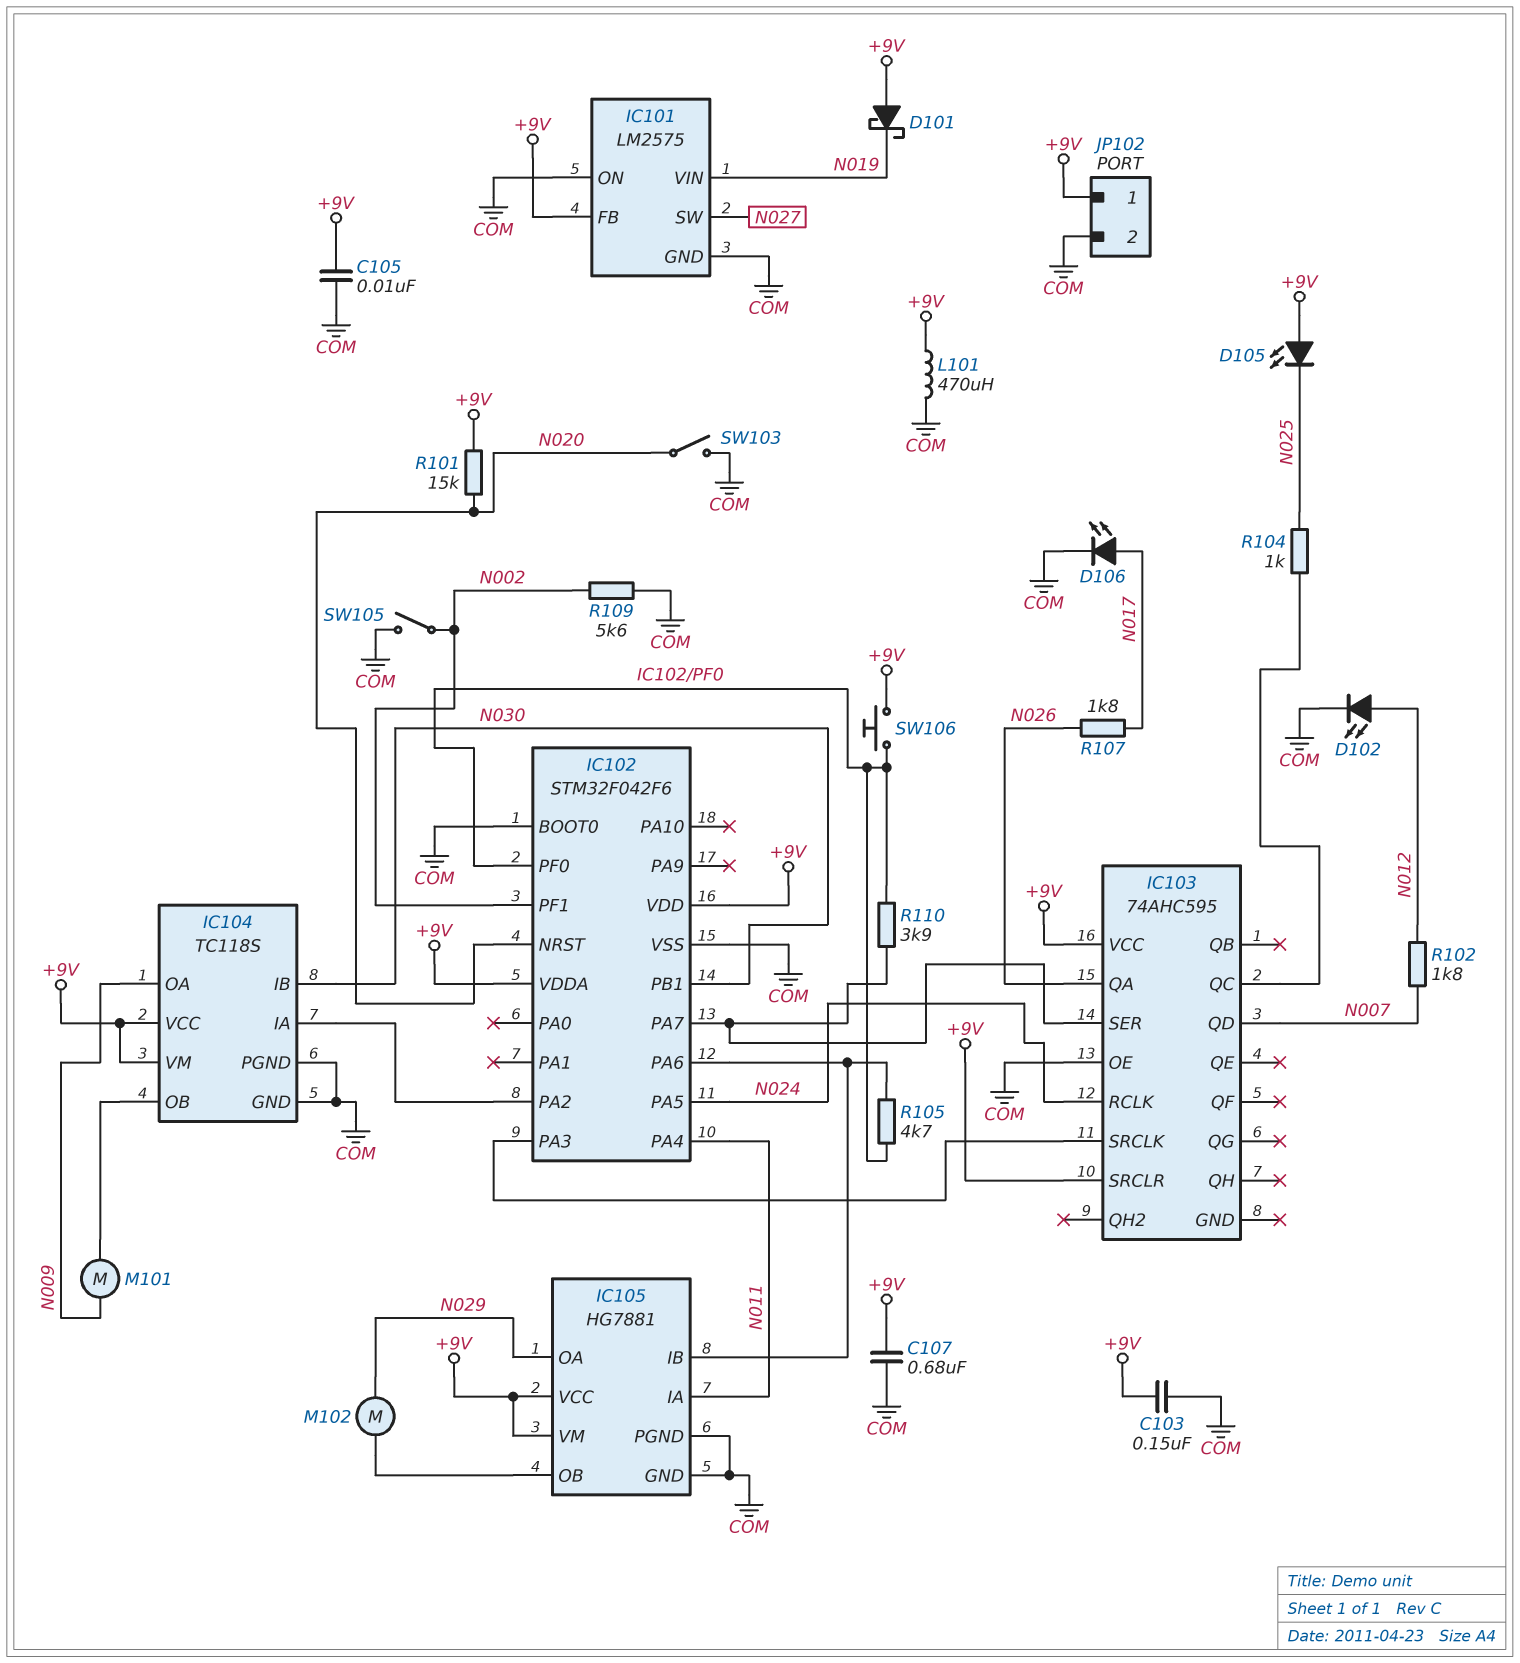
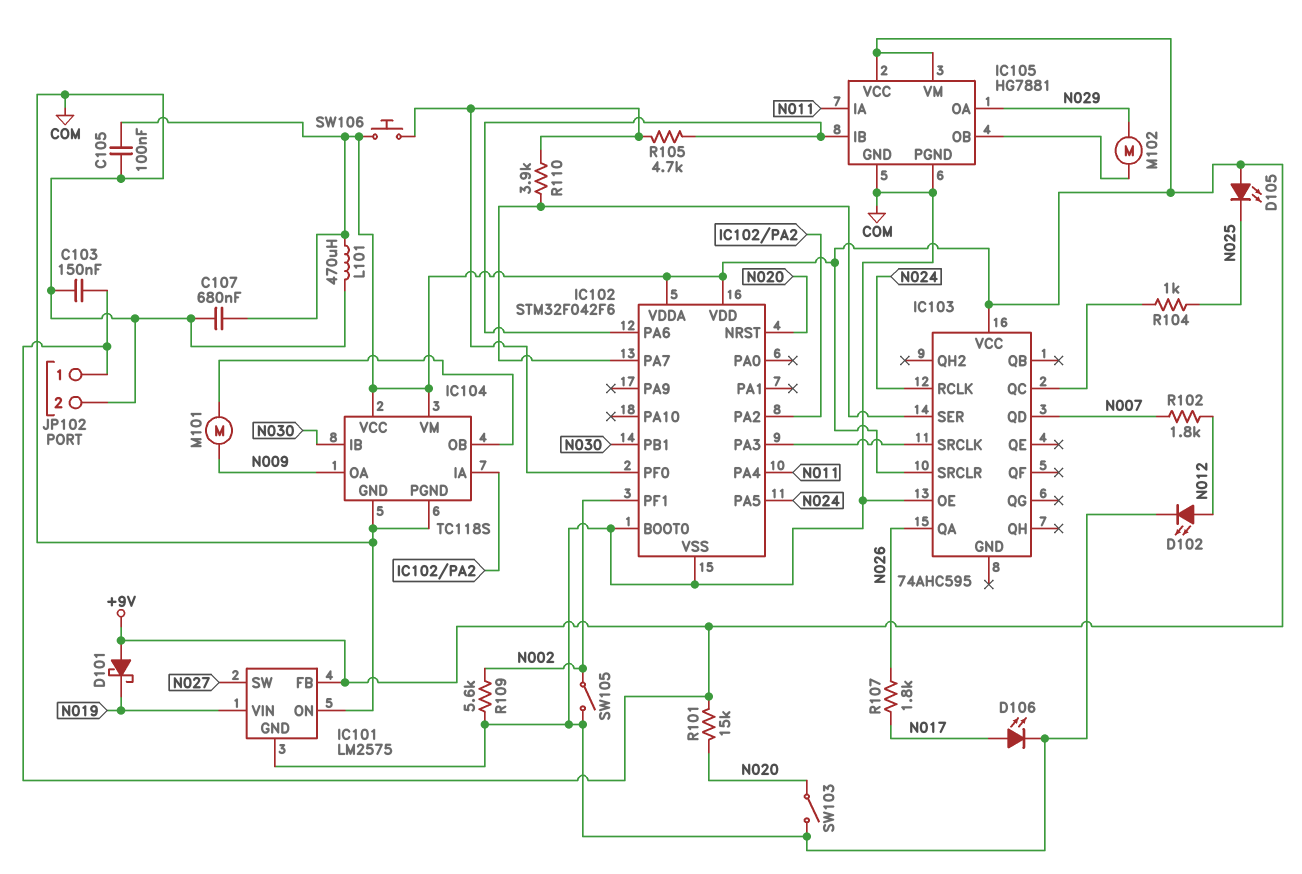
C105: 10nF (+9V, COM) -> 100nF (+9V, COM)

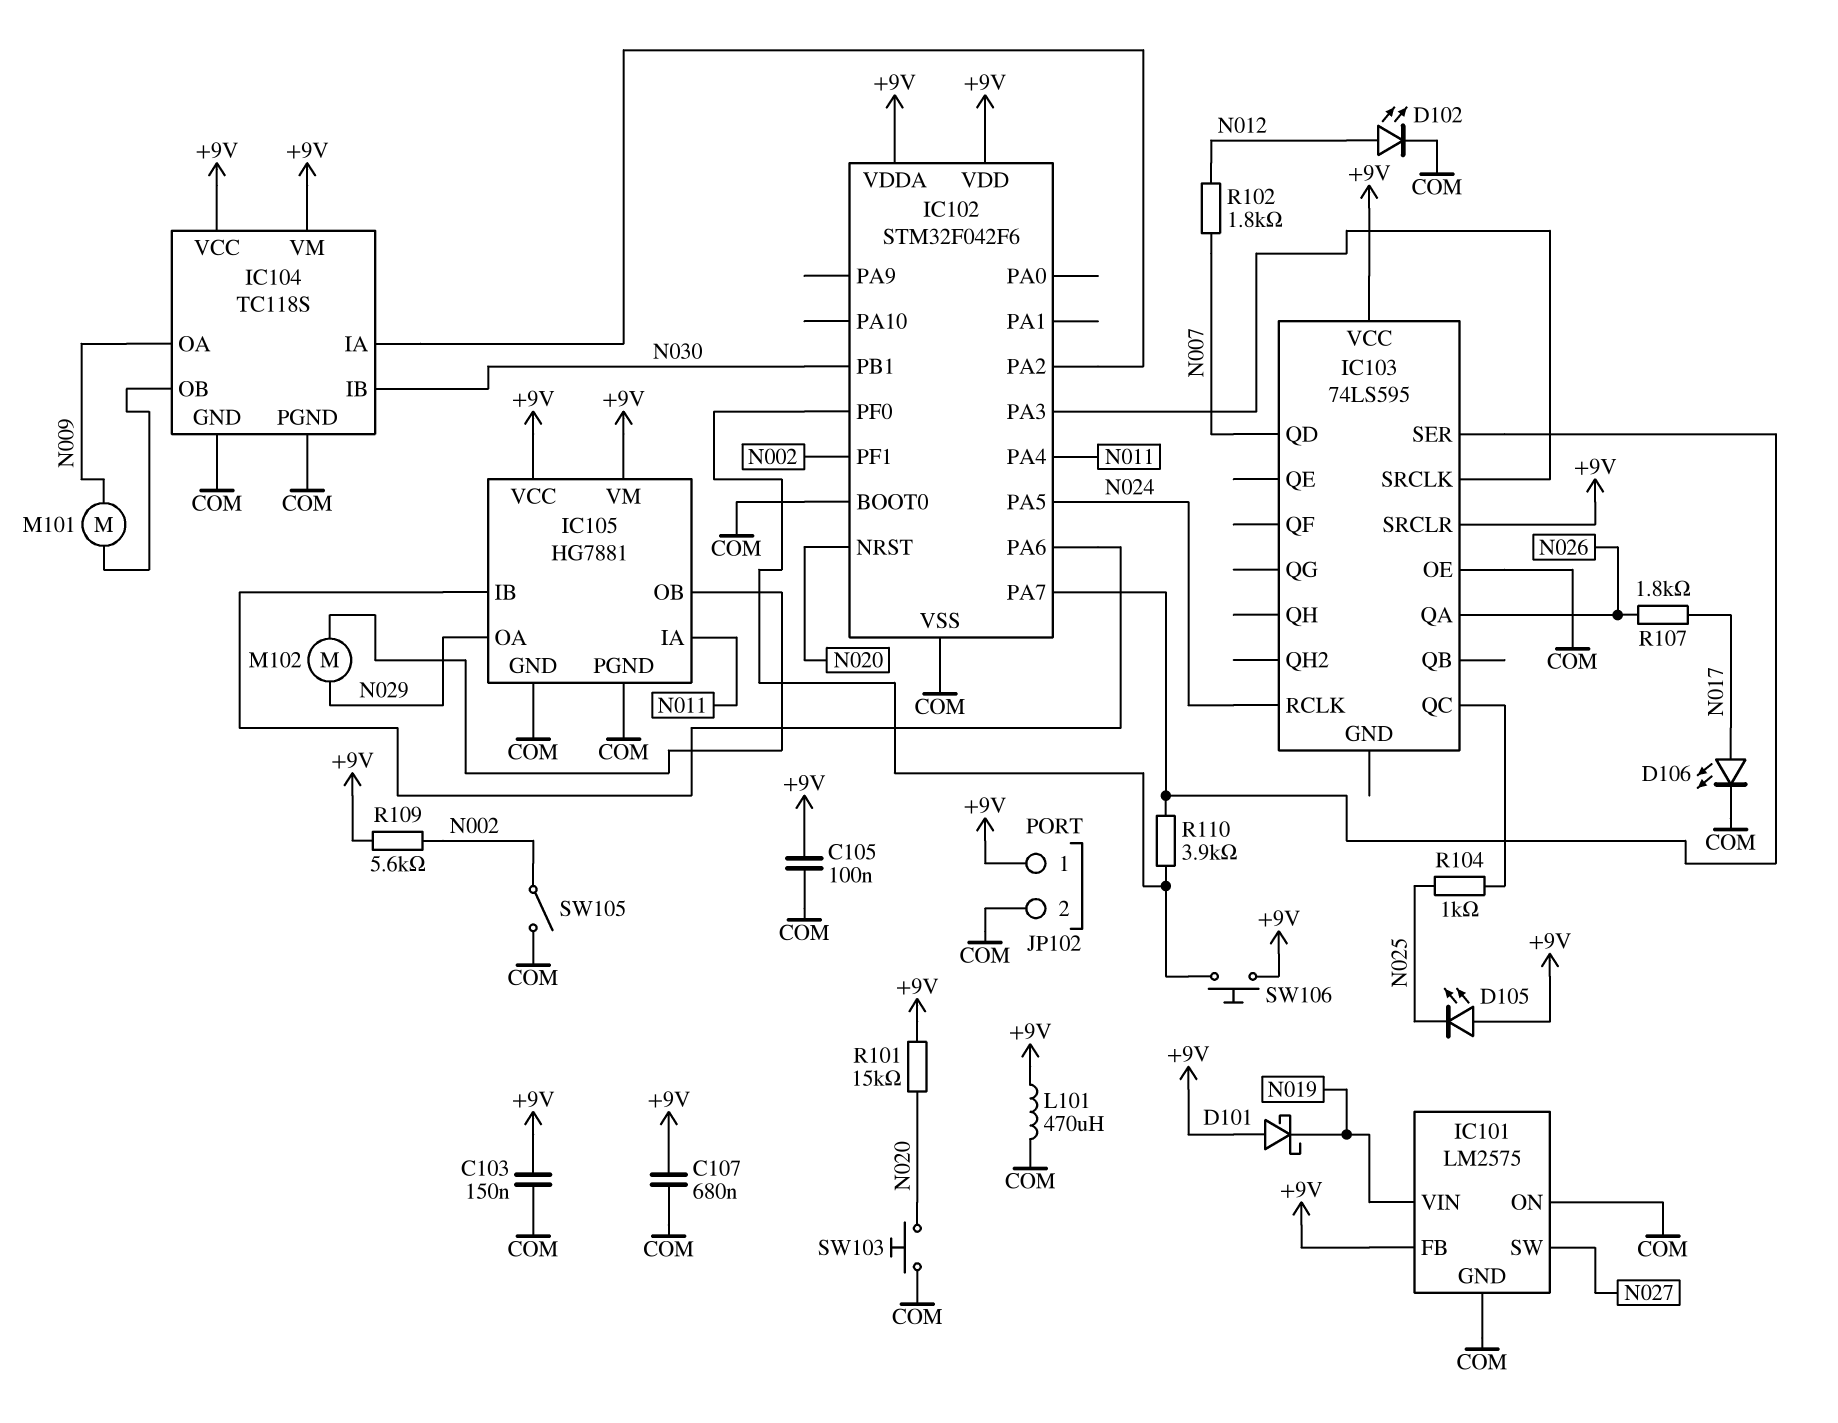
IC103: 74AHC595 -> 74LS595
R105: 4.7k (IC102/PA6, IC102/PF0) -> none
R109: 5.6k (COM, N002) -> 5.6k (+9V, N002)
SW103: switch (COM, N020) -> button (COM, N020)

